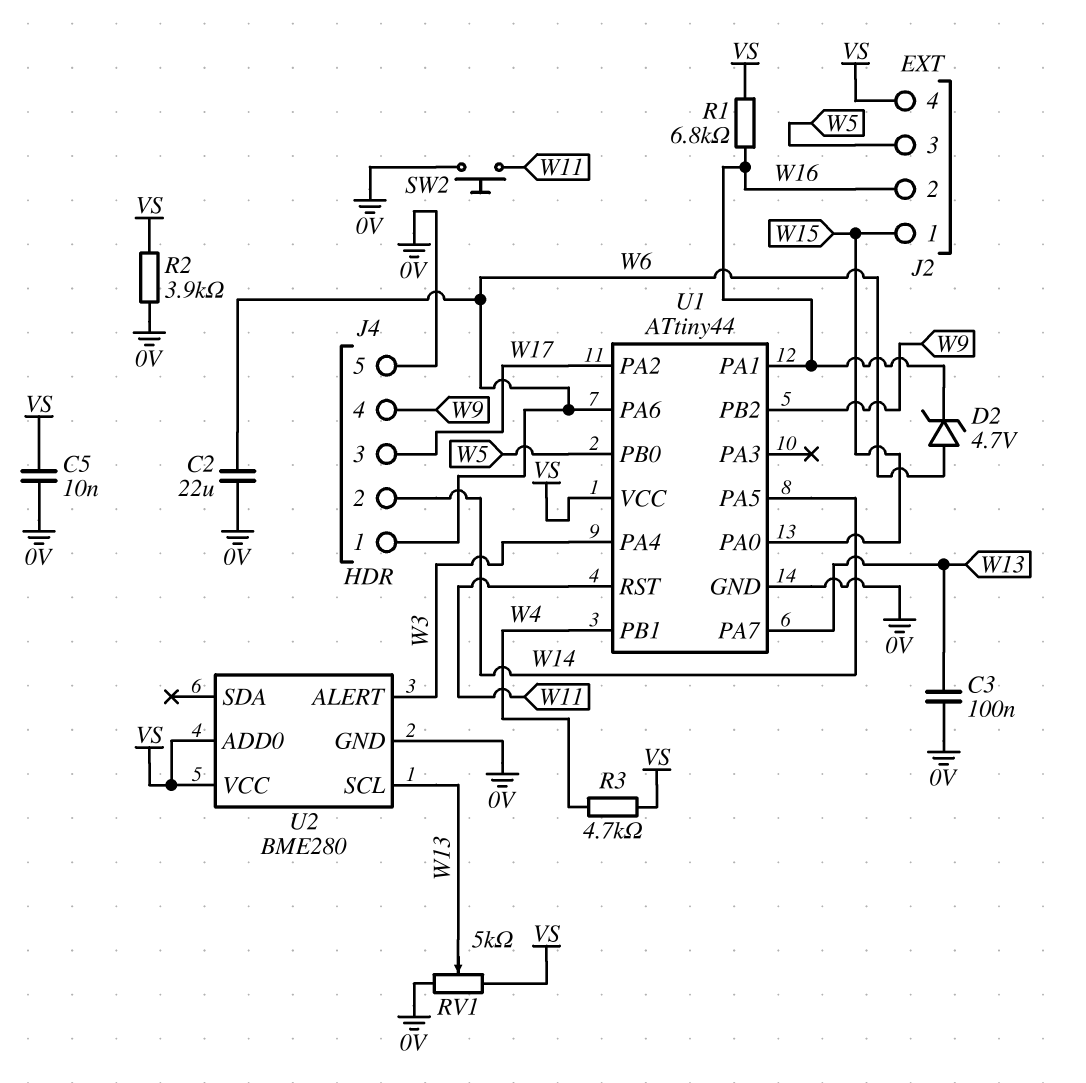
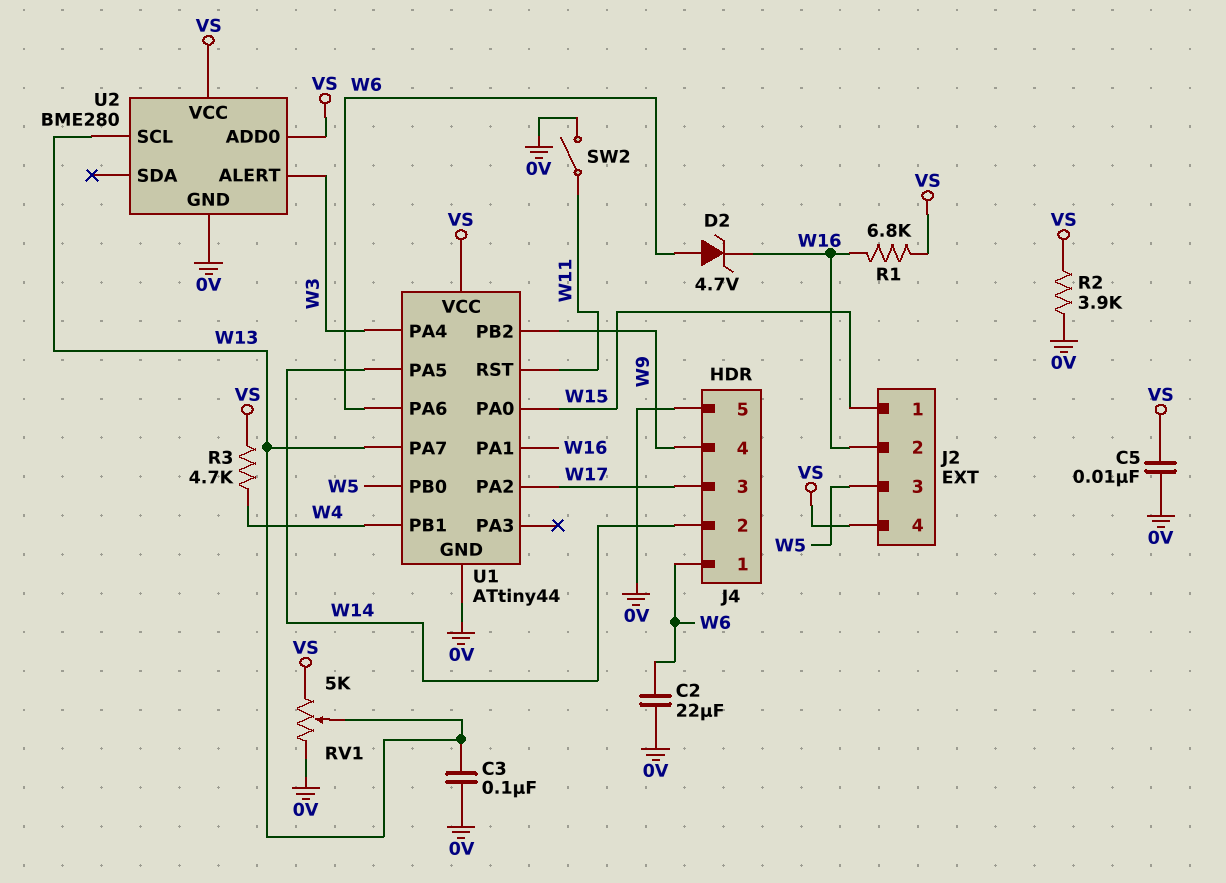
SW2: button (0V, W11) -> switch (0V, W11)

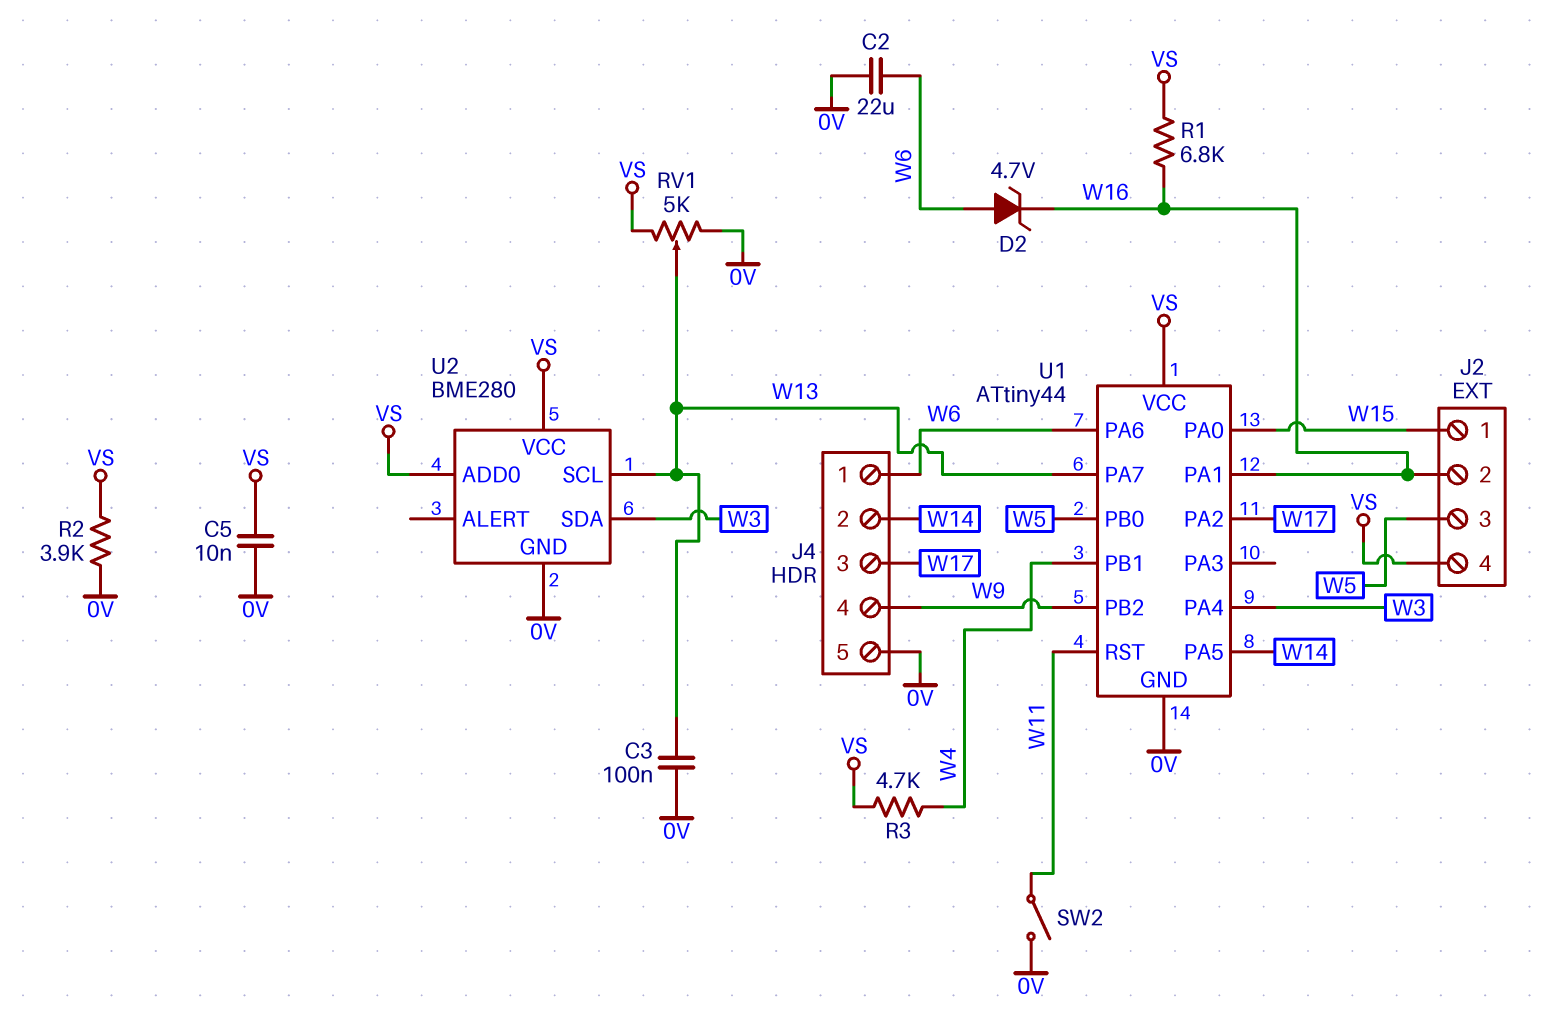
U2 pin ALERT: W3 -> none
U2 pin SDA: none -> W3

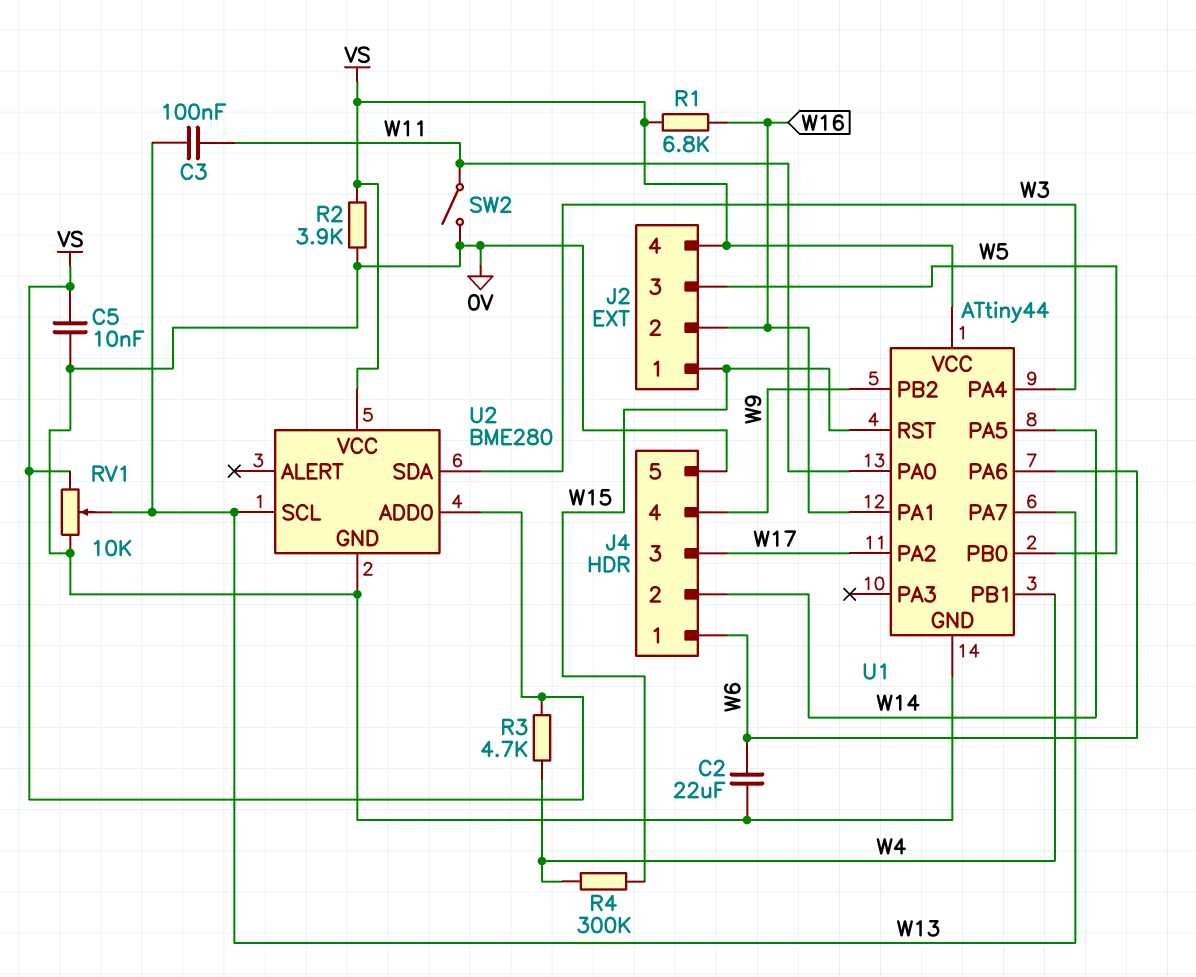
C3: 100nF (0V, W13) -> 100nF (W11, W13)
D2: zener 4.7V (A W6, K W16) -> none
R4: none -> 300k (W4, W15)
RV1: 5k (0V, VS, wiper W13) -> 10k (0V, VS, wiper W13)
U1 pin PA0: W15 -> W11
U1 pin RST: W11 -> W15

